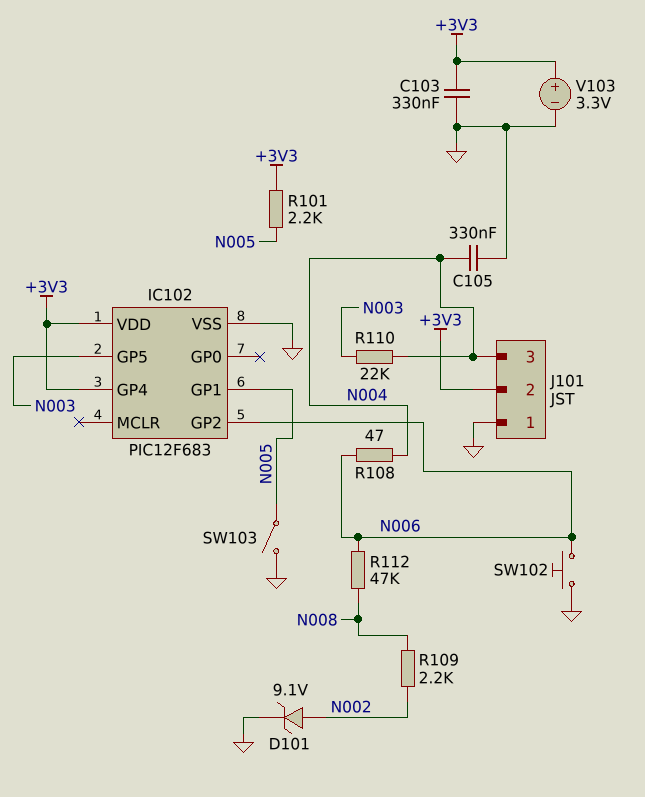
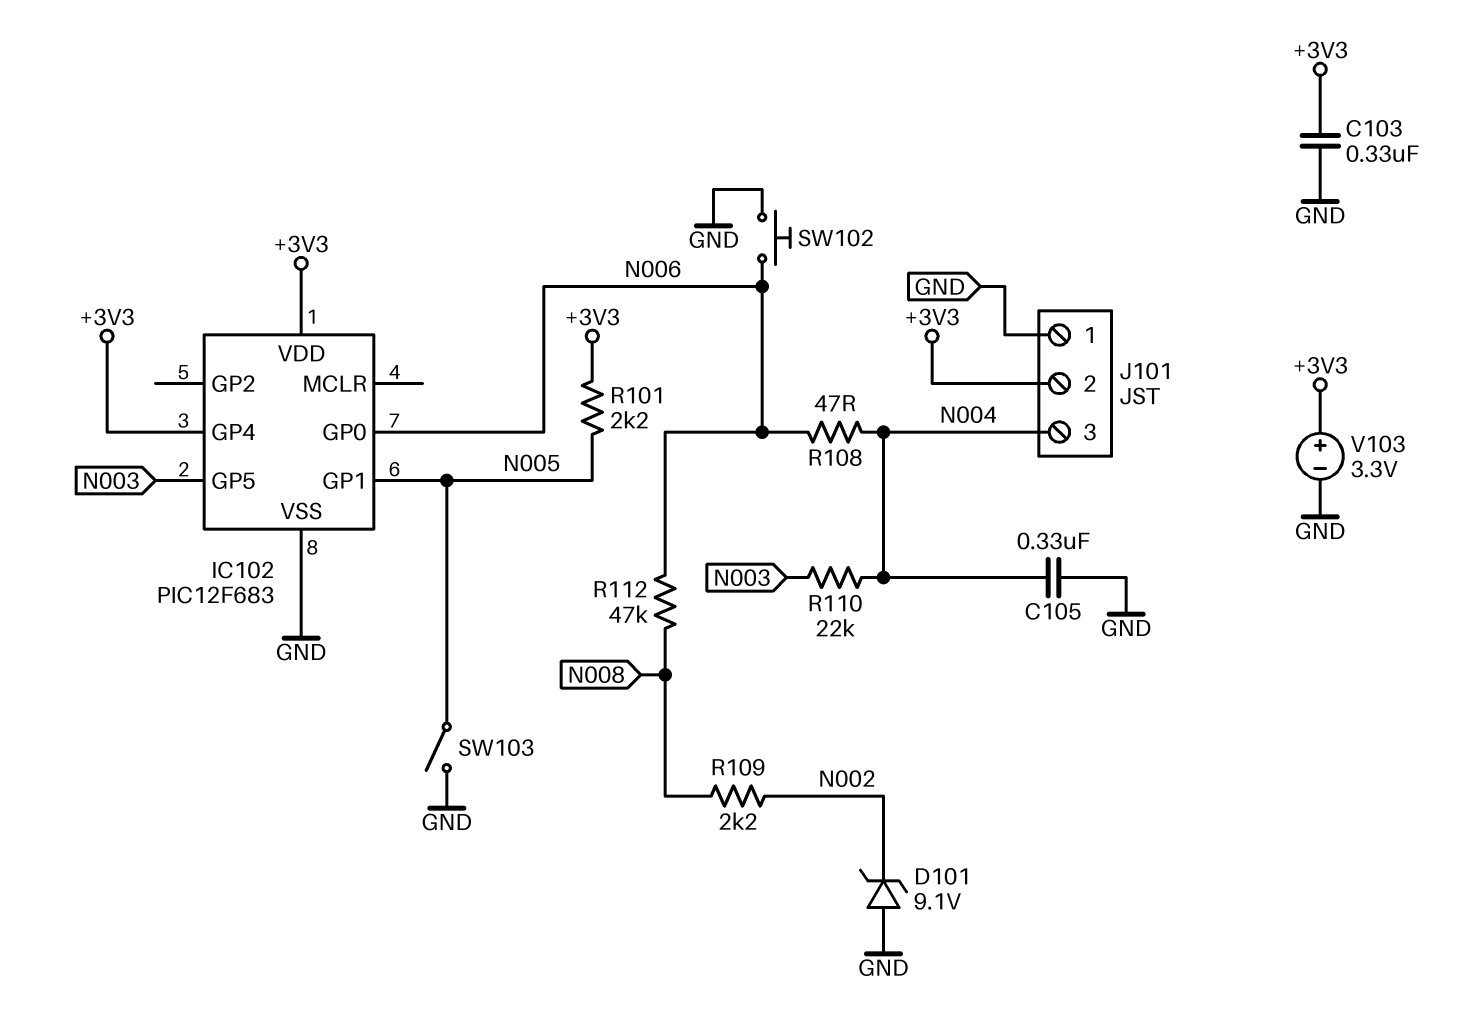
D101: zener 9.1V (A N002, K GND) -> zener 9.1V (A GND, K N002)
IC102 pin GP0: none -> N006
IC102 pin GP2: N006 -> none

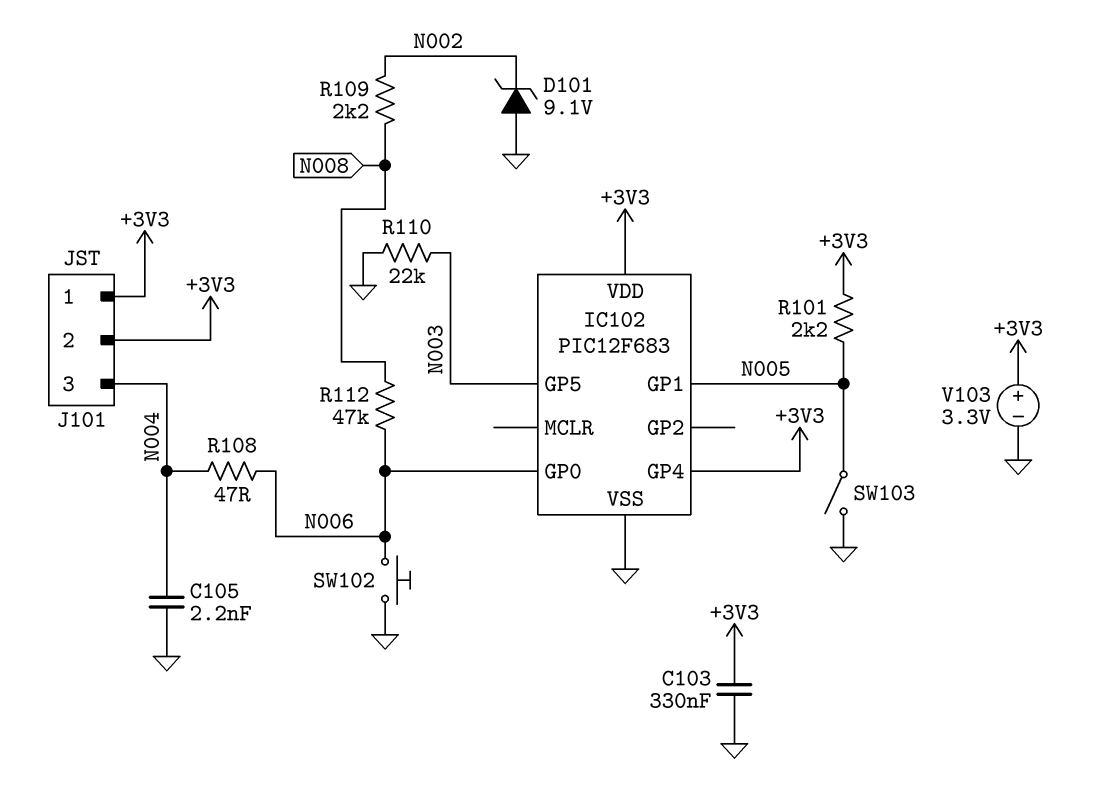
C105: 330nF (GND, N004) -> 2.2nF (GND, N004)
J101 pin 1: GND -> +3V3
R110: 22k (N003, N004) -> 22k (GND, N003)

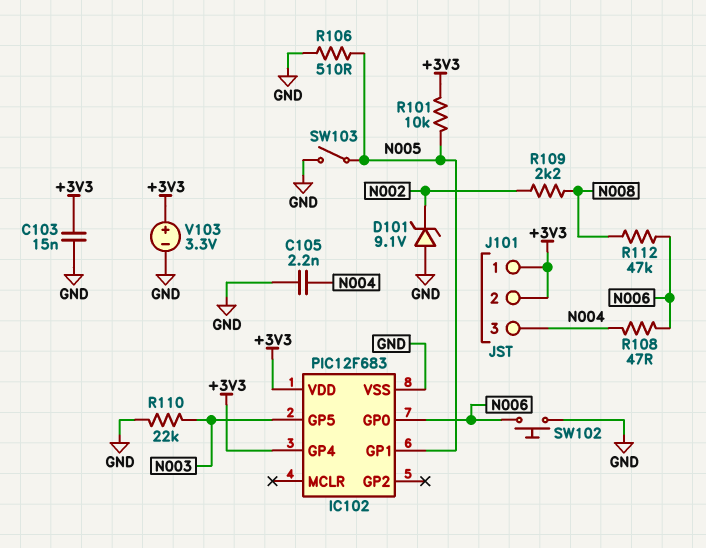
C103: 330nF (+3V3, GND) -> 15nF (+3V3, GND)
R101: 2.2k (+3V3, N005) -> 10k (+3V3, N005)
R106: none -> 510 (GND, N005)

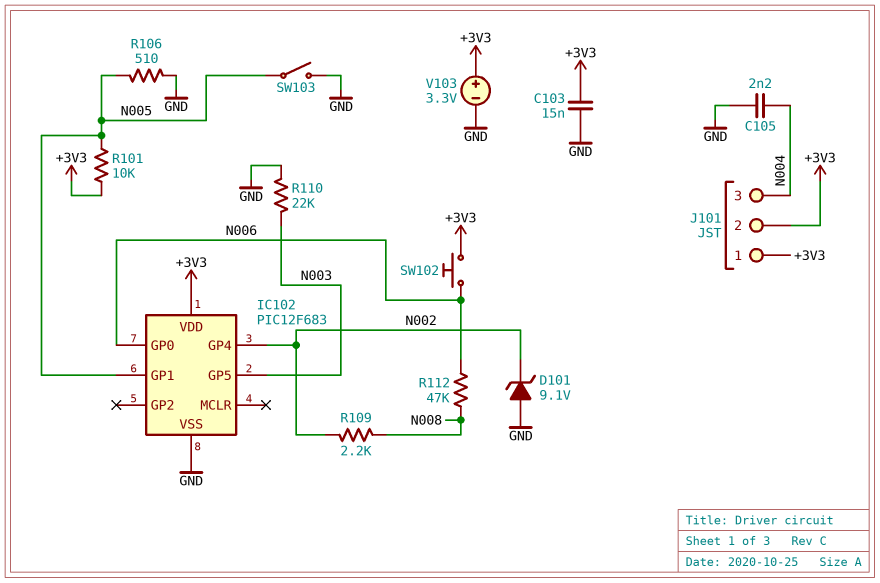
IC102 pin GP4: +3V3 -> N002
R108: 47 (N004, N006) -> none
SW102: button (GND, N006) -> button (+3V3, N006)

